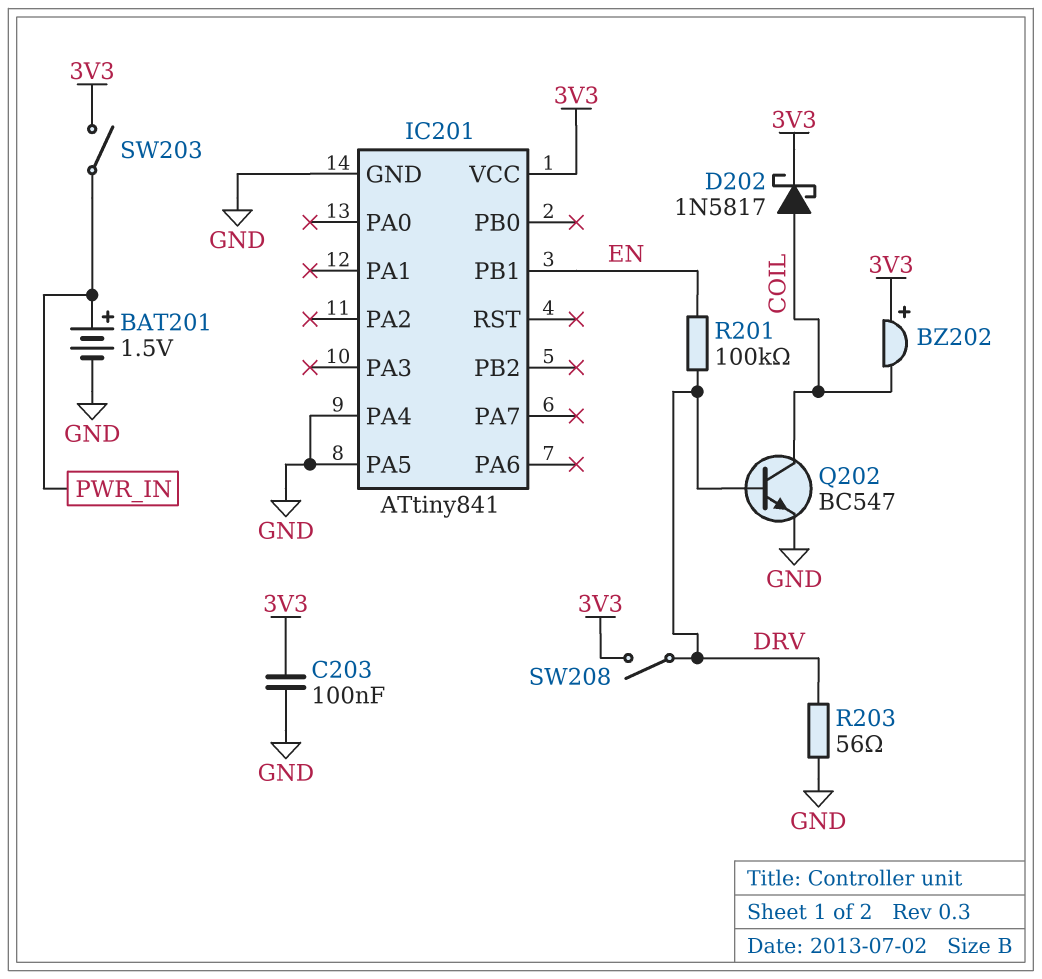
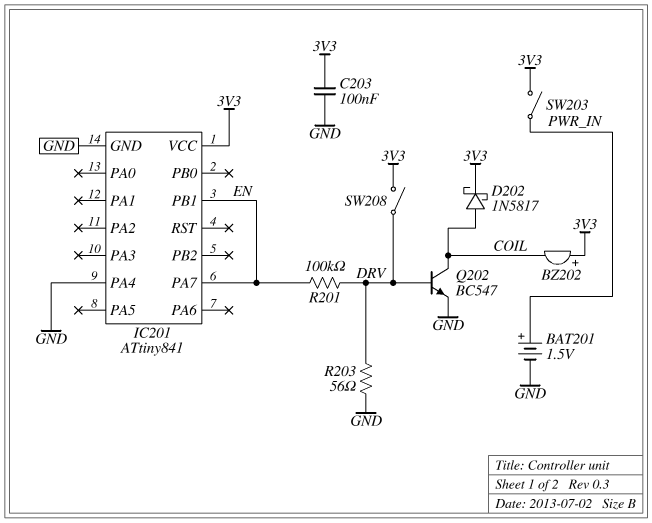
IC201 pin PA5: GND -> none
IC201 pin PA7: none -> EN

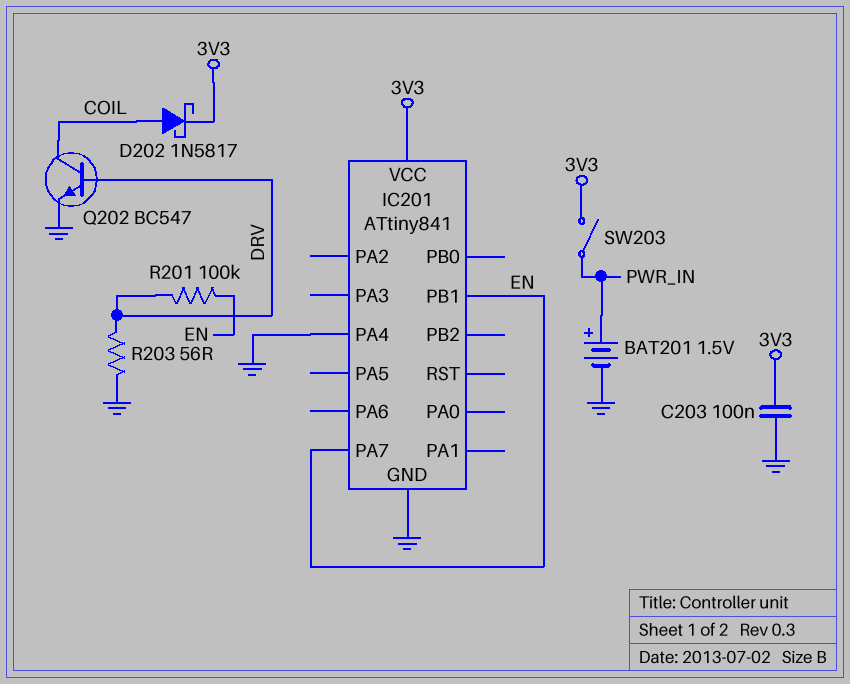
BZ202: buzzer (plus 3V3, minus COIL) -> none
SW208: switch (3V3, DRV) -> none

